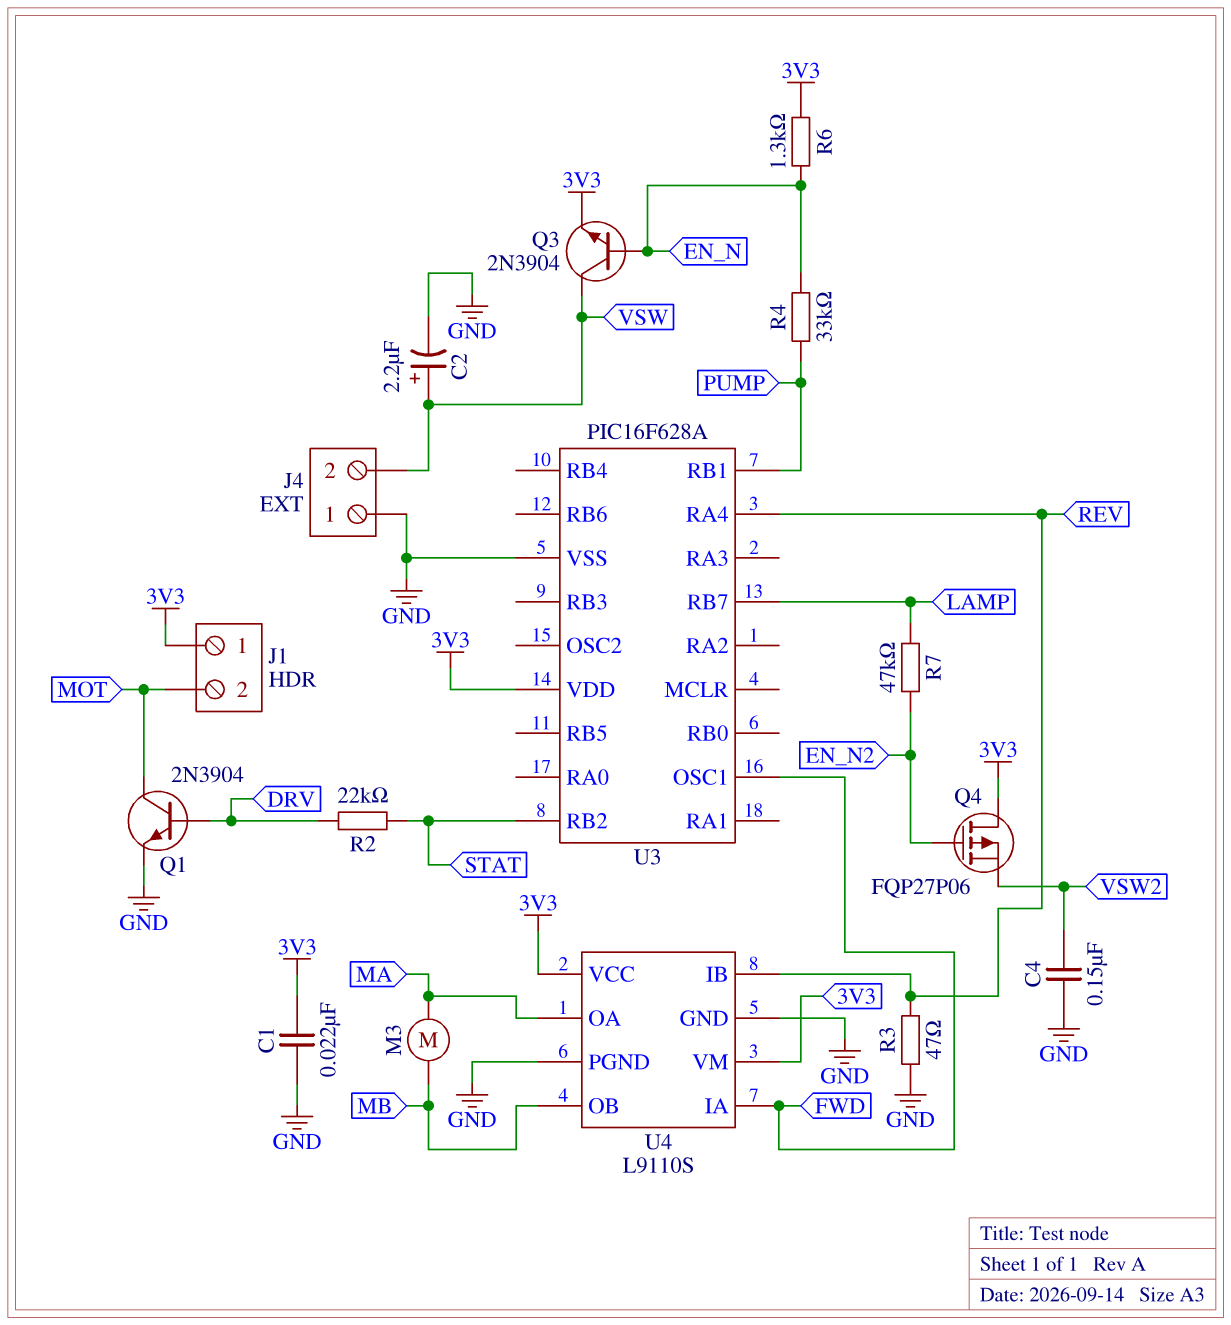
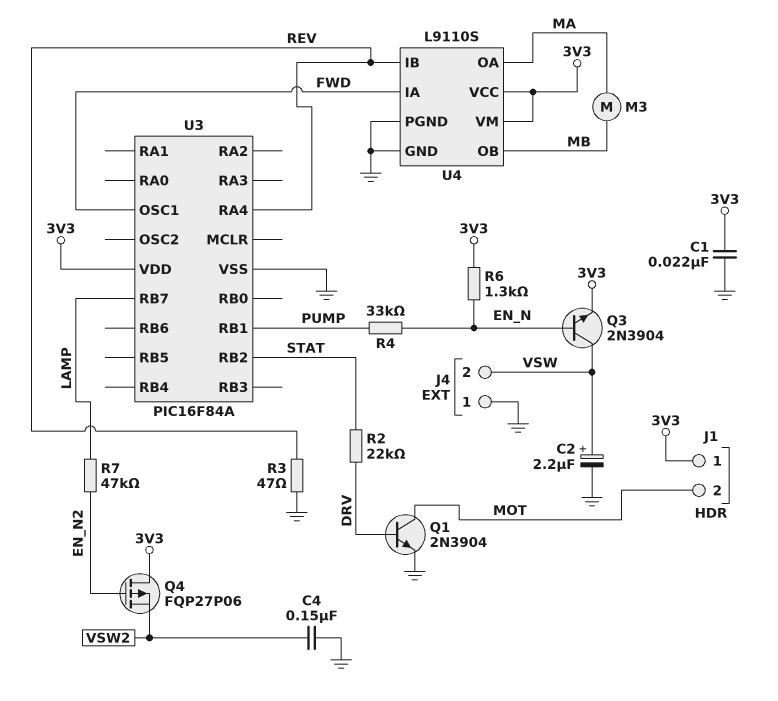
U3: PIC16F628A -> PIC16F84A

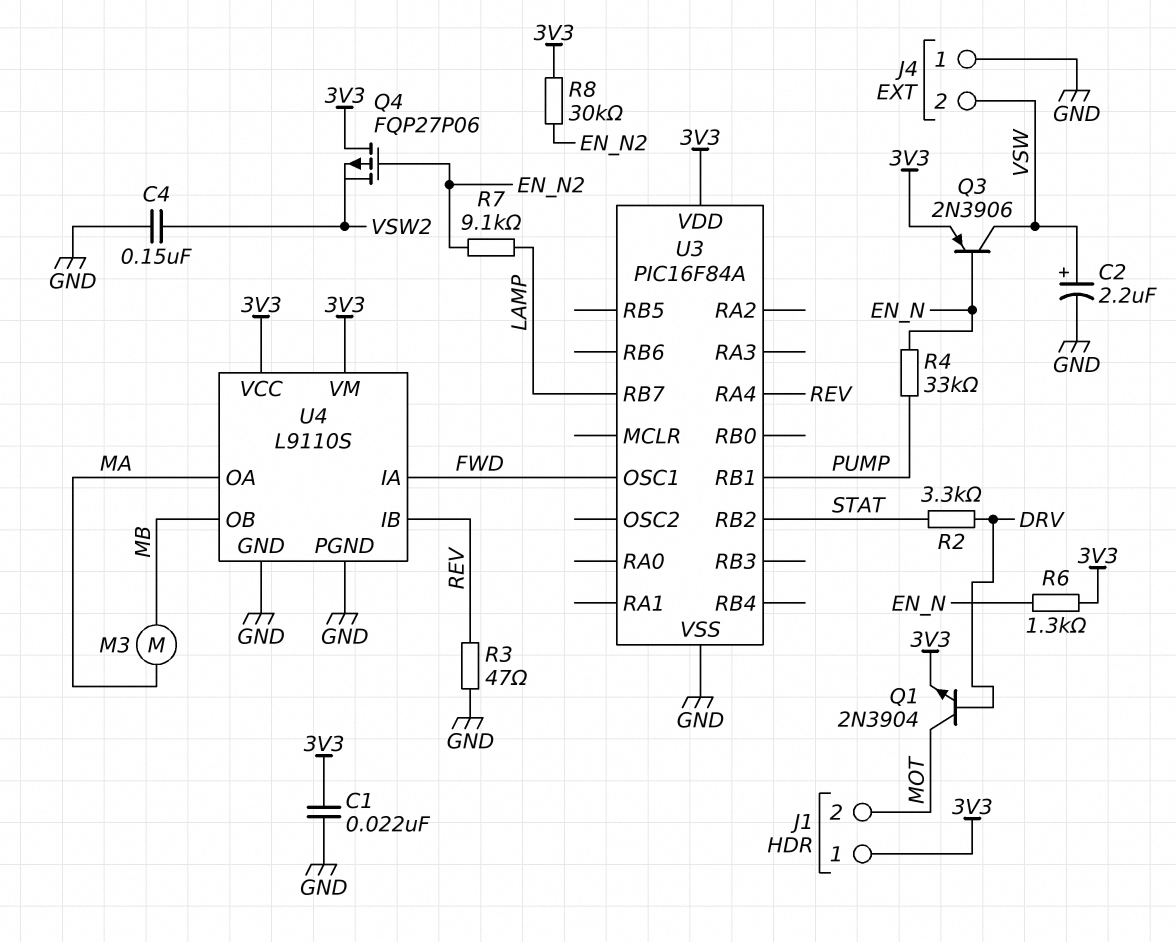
Q1: NPN 2N3904 (B DRV, C MOT, E GND) -> NPN 2N3904 (B DRV, C MOT, E 3V3)
Q3: NPN 2N3904 (B EN_N, C VSW, E 3V3) -> PNP 2N3906 (B EN_N, C VSW, E 3V3)
R2: 22k (DRV, STAT) -> 3.3k (DRV, STAT)
R7: 47k (EN_N2, LAMP) -> 9.1k (EN_N2, LAMP)
R8: none -> 30k (3V3, EN_N2)

